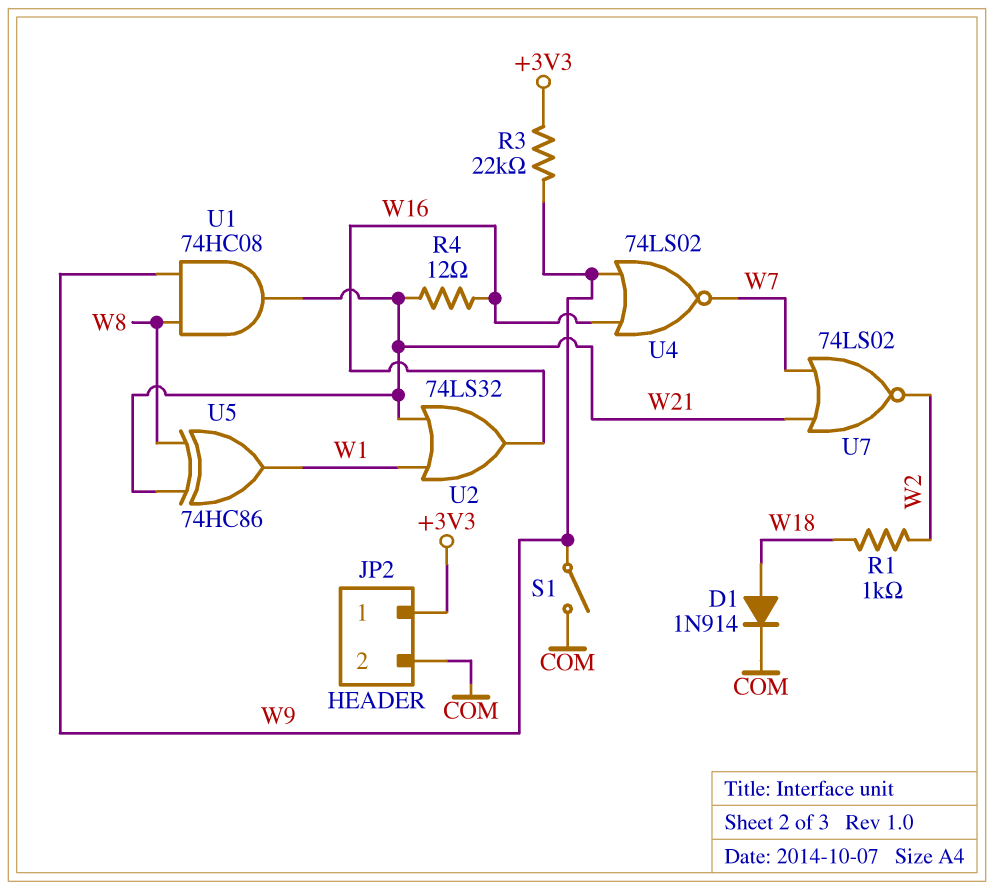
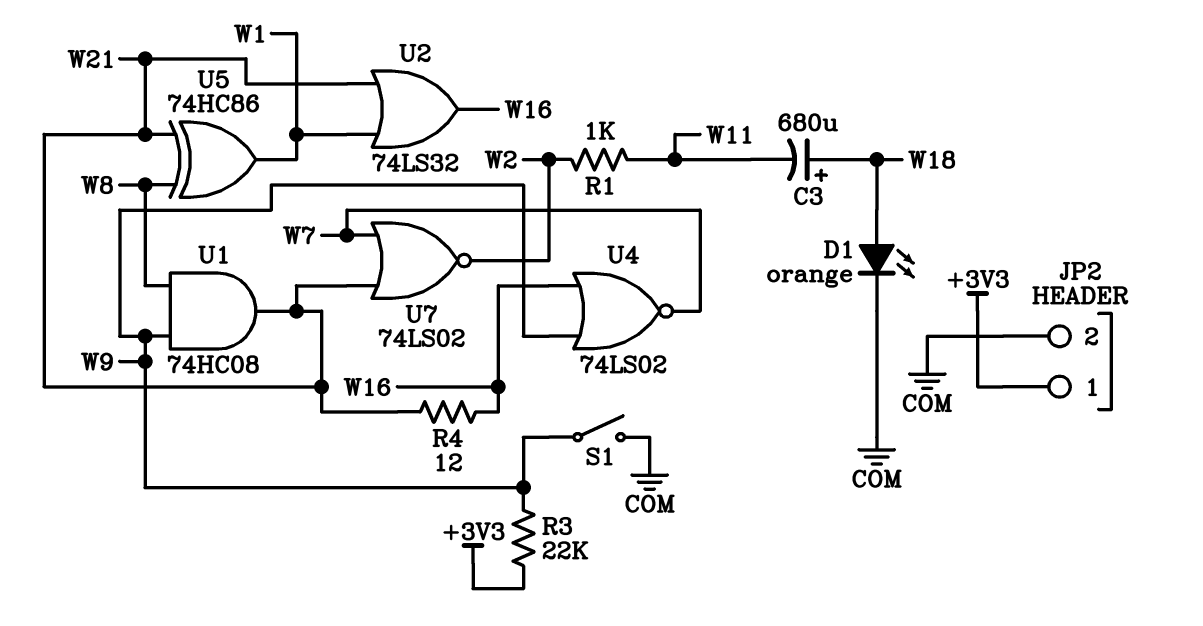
C3: none -> 680uF (plus W18, minus W11)
D1: diode 1N914 (A W18, K COM) -> LED orange (A W18, K COM)
R1: 1k (W2, W18) -> 1k (W2, W11)

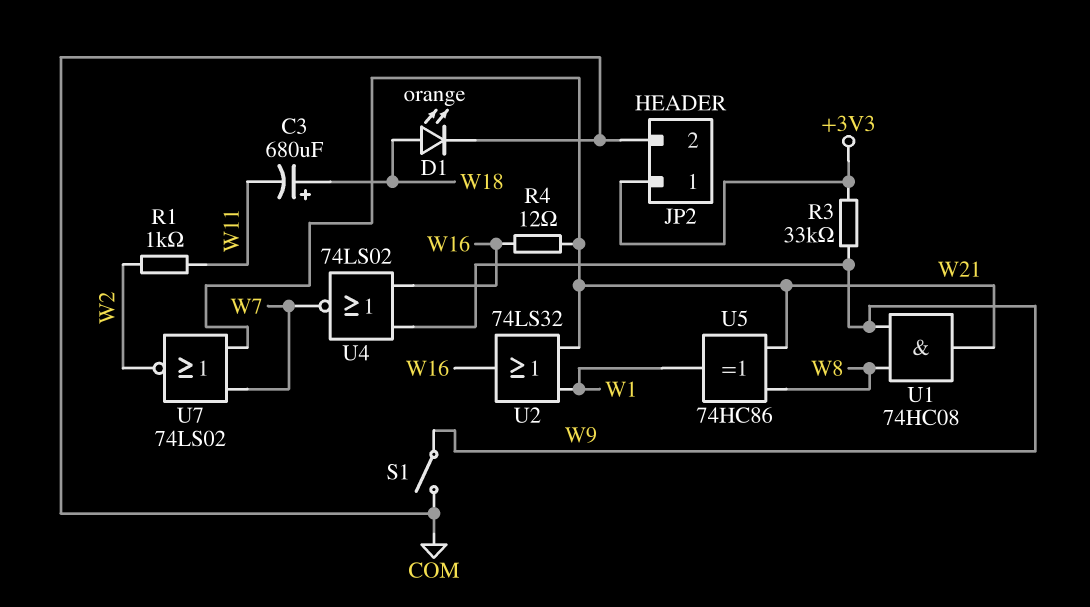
R3: 22k (+3V3, W9) -> 33k (+3V3, W9)

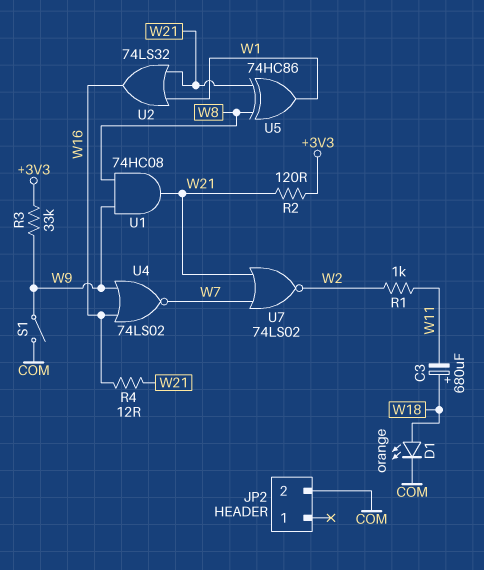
JP2 pin 1: +3V3 -> none
R2: none -> 120 (+3V3, W21)

